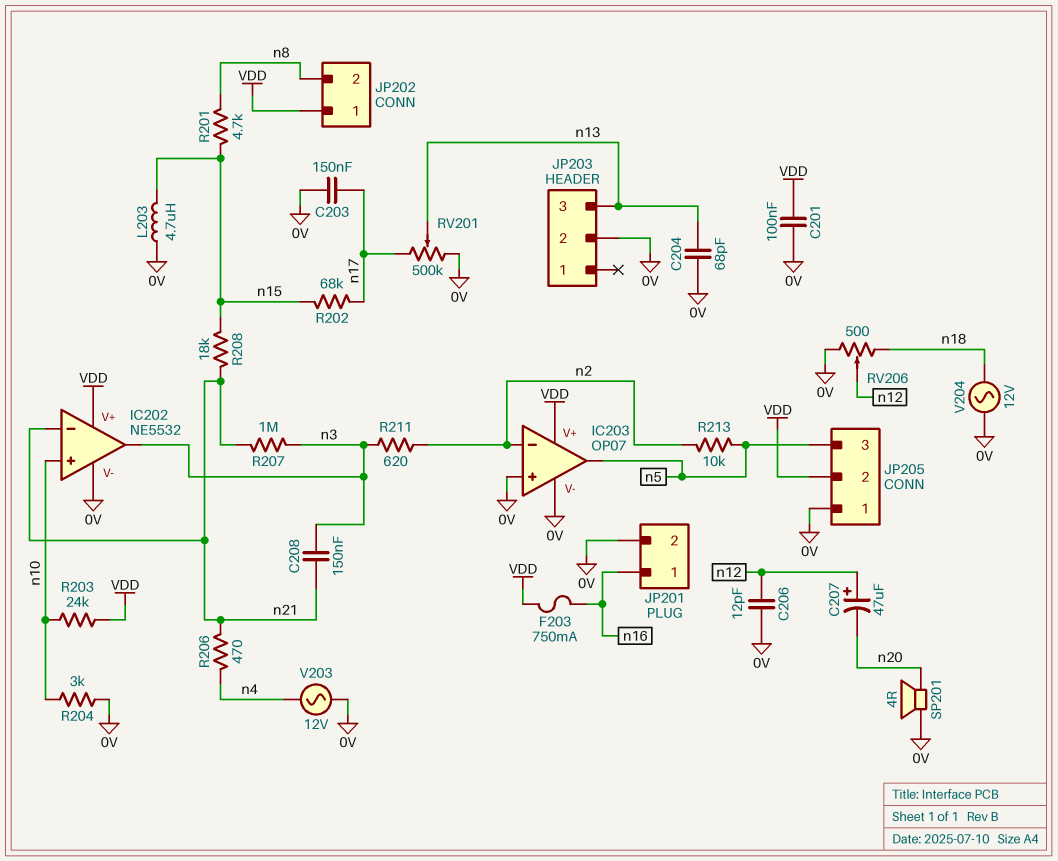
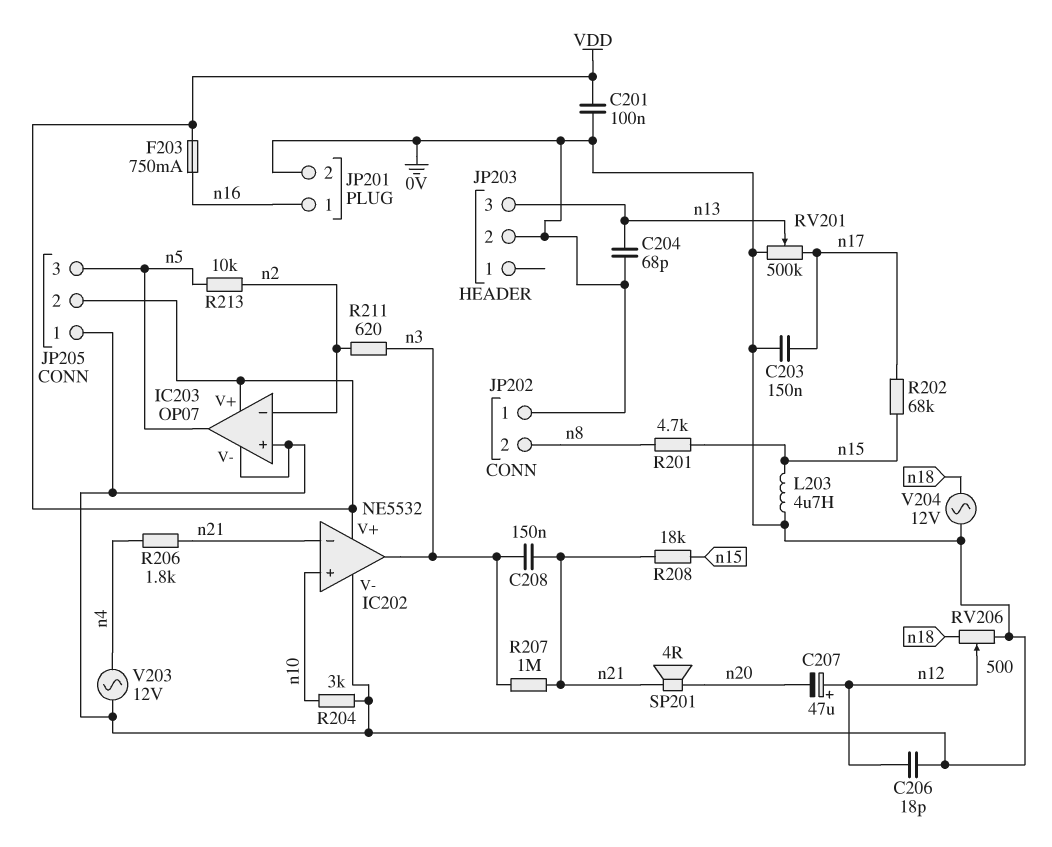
C206: 12pF (0V, n12) -> 18pF (0V, n12)
JP202 pin 1: VDD -> 0V
R203: 24k (VDD, n10) -> none
R206: 470 (n4, n21) -> 1.8k (n4, n21)
SP201: speaker 4R (0V, n20) -> speaker 4R (n20, n21)

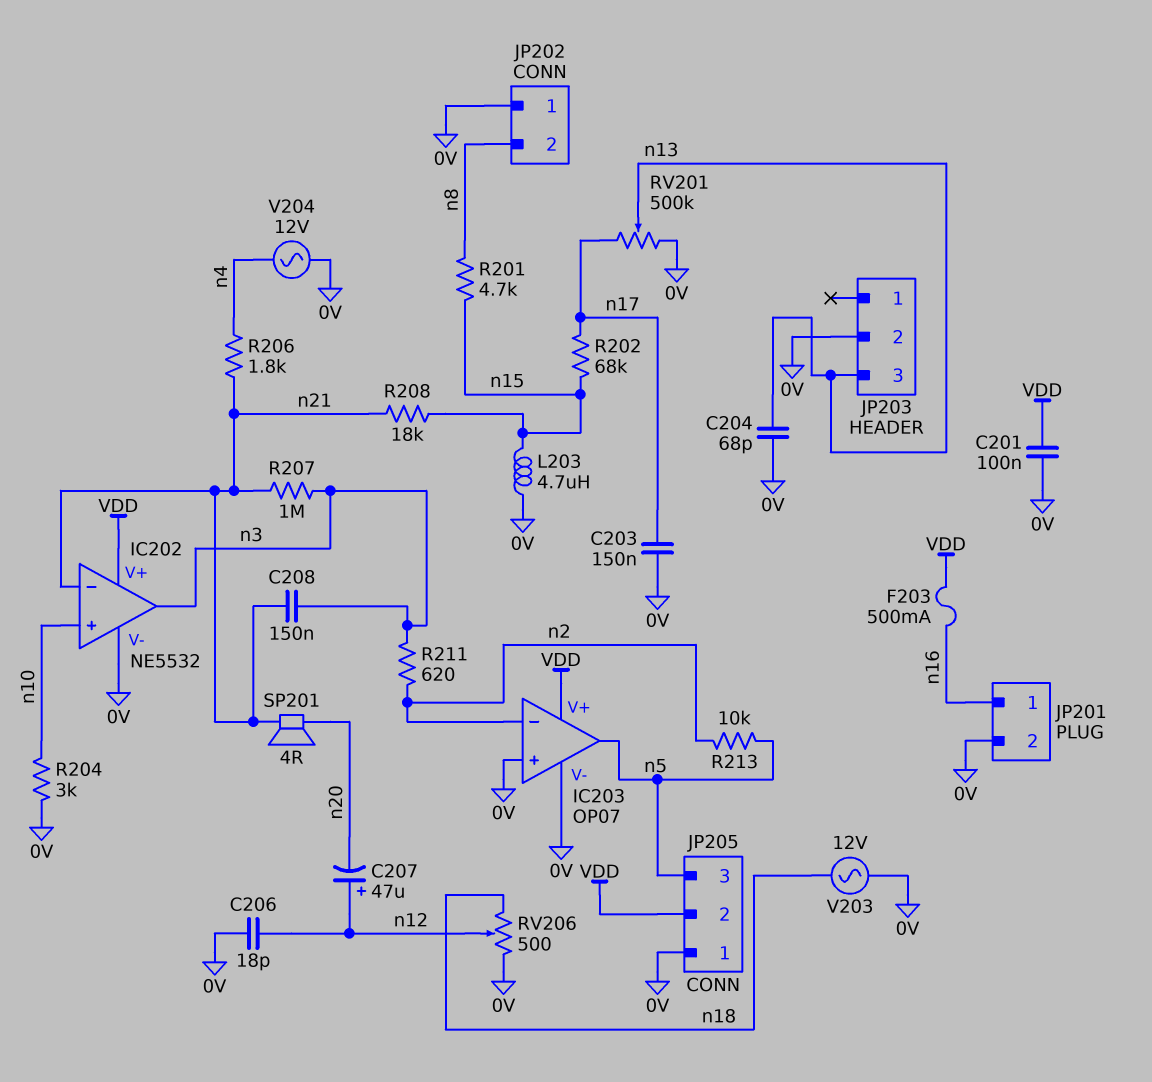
F203: 750mA (VDD, n16) -> 500mA (VDD, n16)
V203: AC 12V (0V, n4) -> AC 12V (0V, n18)
V204: AC 12V (0V, n18) -> AC 12V (0V, n4)

